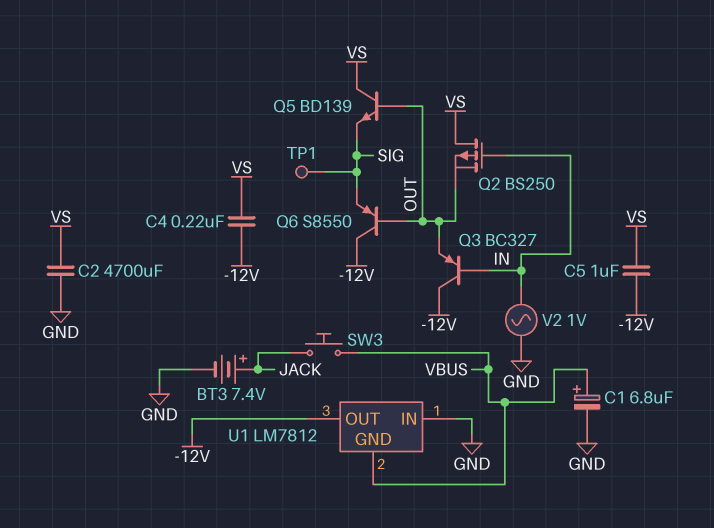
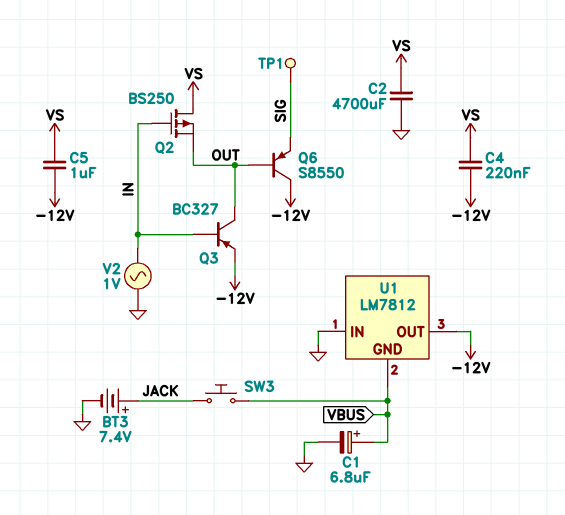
Q3: PNP BC327 (B IN, C -12V, E OUT) -> PNP BC327 (B IN, C OUT, E -12V)
Q5: NPN BD139 (B OUT, C VS, E SIG) -> none

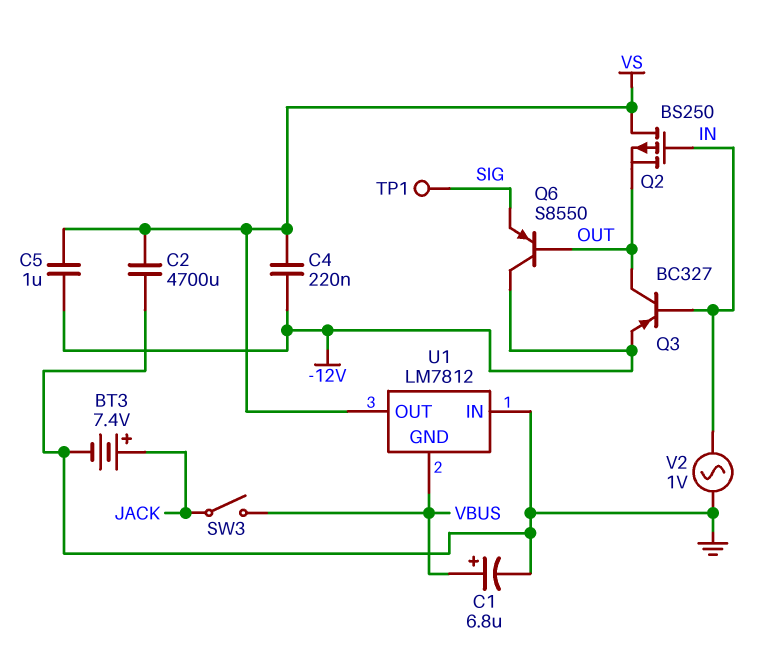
SW3: button (JACK, VBUS) -> switch (JACK, VBUS)
U1 pin OUT: -12V -> VS

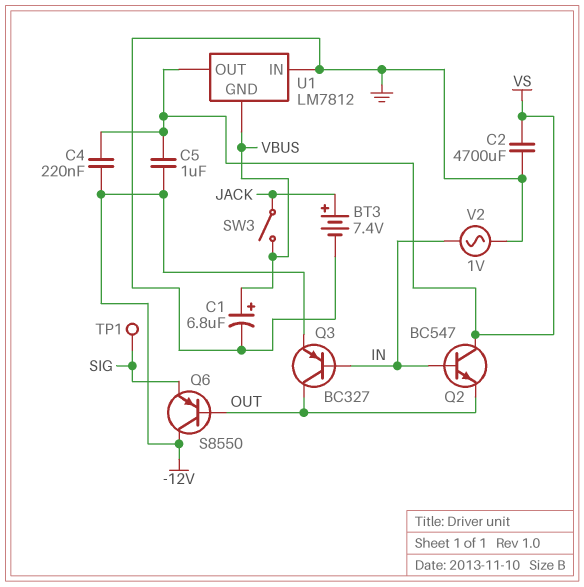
Q2: PMOS BS250 (G IN, D VS, S OUT) -> NPN BC547 (B IN, C VS, E OUT)

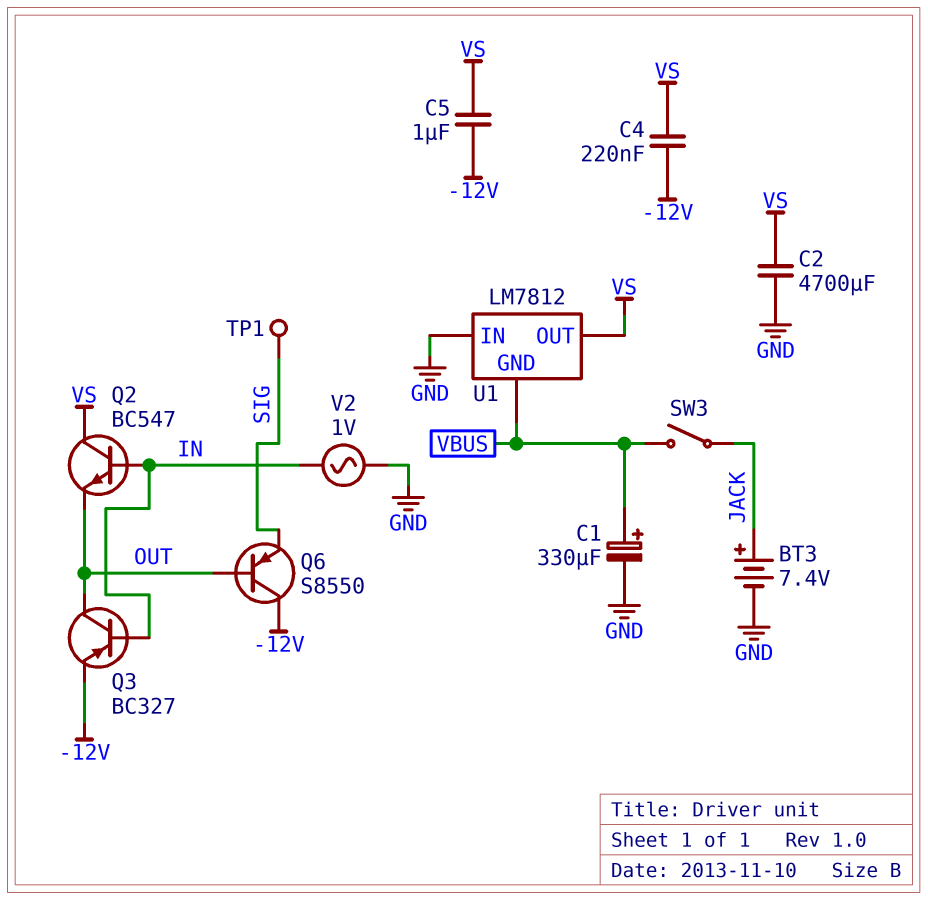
C1: 6.8uF (plus VBUS, minus GND) -> 330uF (plus VBUS, minus GND)

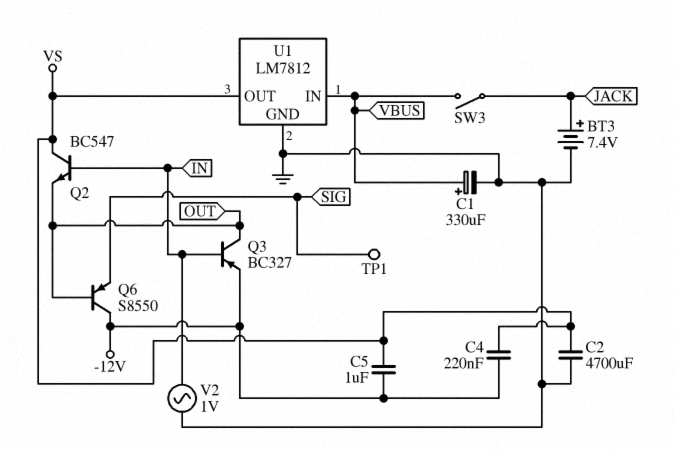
U1 pin GND: VBUS -> GND
U1 pin IN: GND -> VBUS

